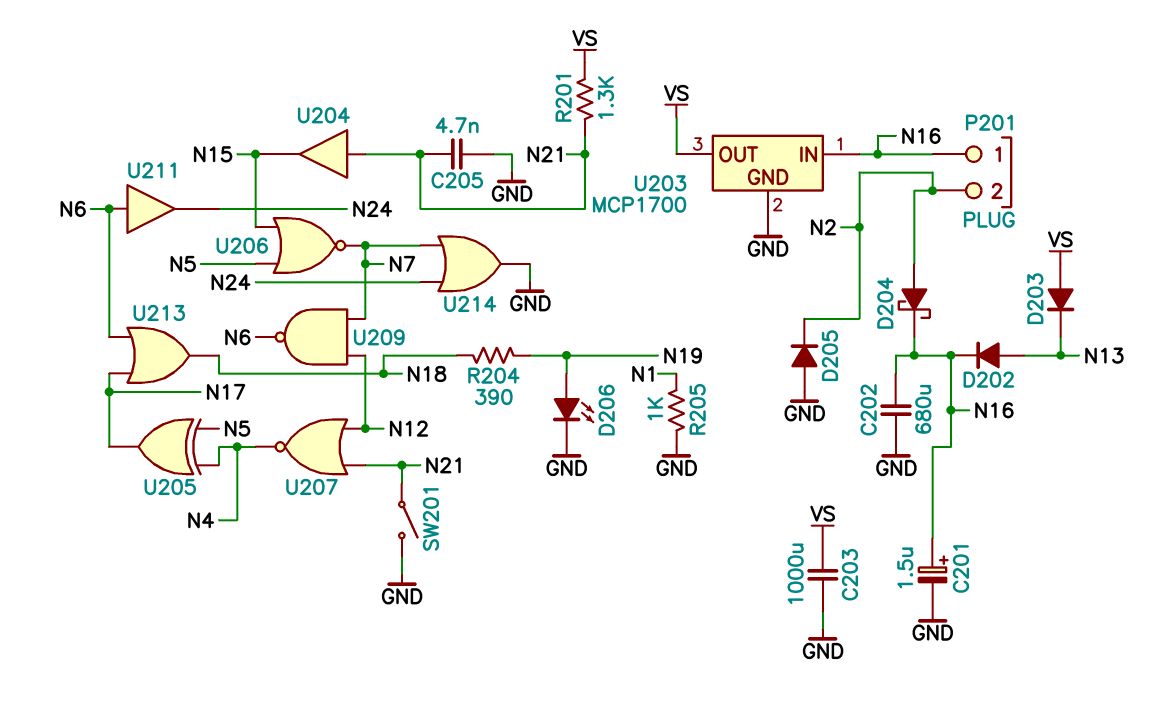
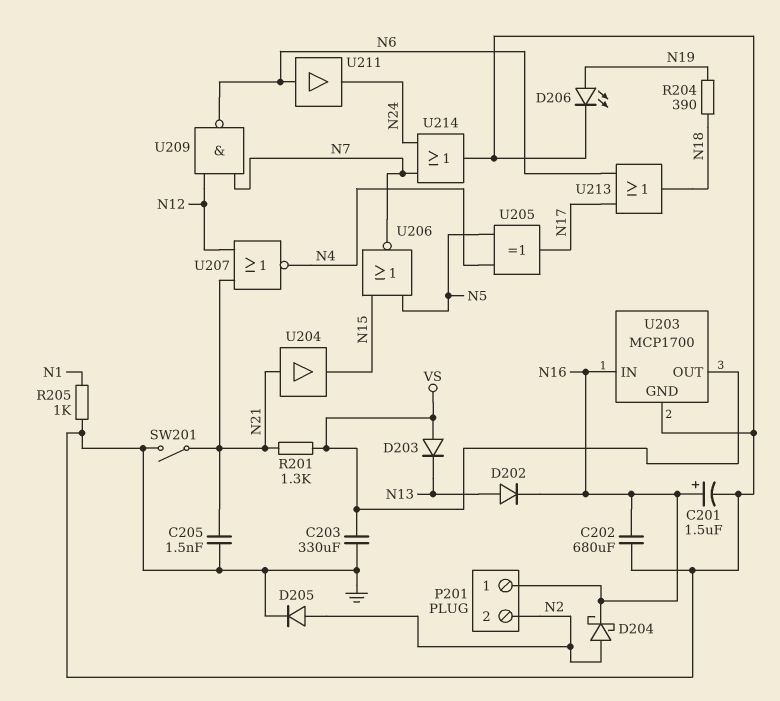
C203: 1000uF (GND, VS) -> 330uF (GND, VS)
C205: 4.7nF (GND, N21) -> 1.5nF (GND, N21)
D205: diode (A GND, K N2) -> diode (A N2, K GND)

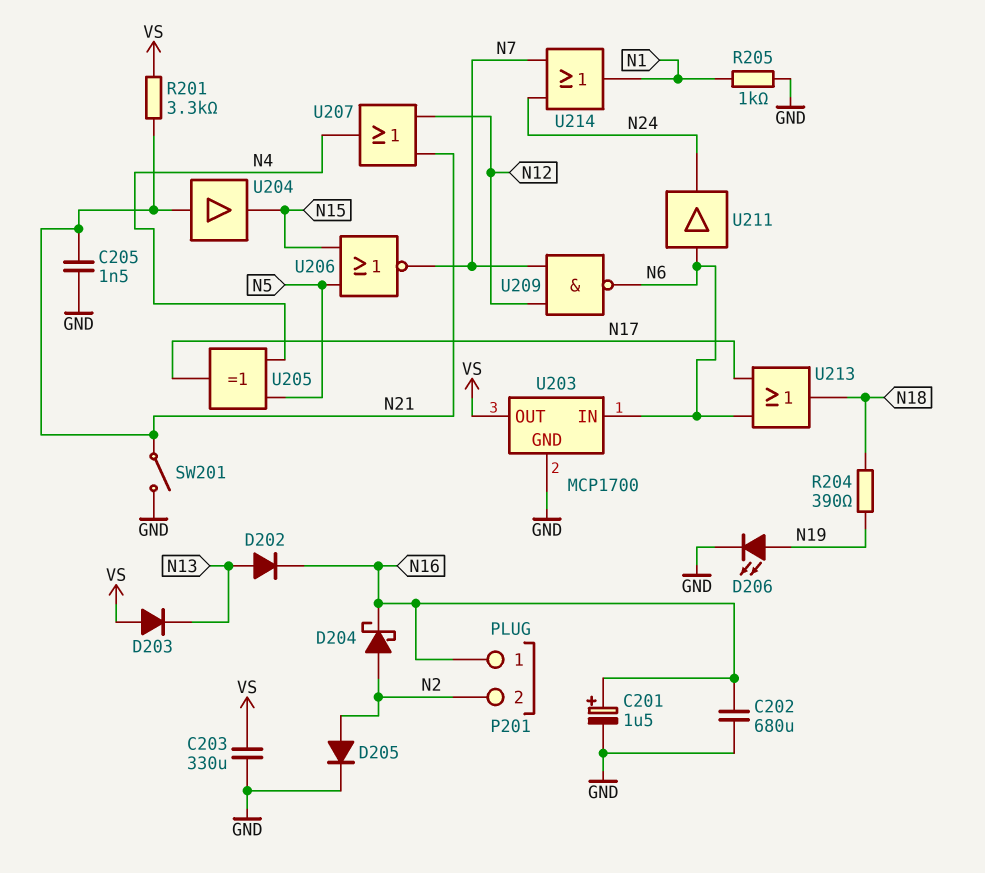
R201: 1.3k (N21, VS) -> 3.3k (N21, VS)
U203 pin IN: N16 -> N6
U207: NOR (in N12, in N21, out N4) -> OR (in N12, in N21, out N4)
U214: OR (in N7, in N24, out GND) -> OR (in N7, in N24, out N1)

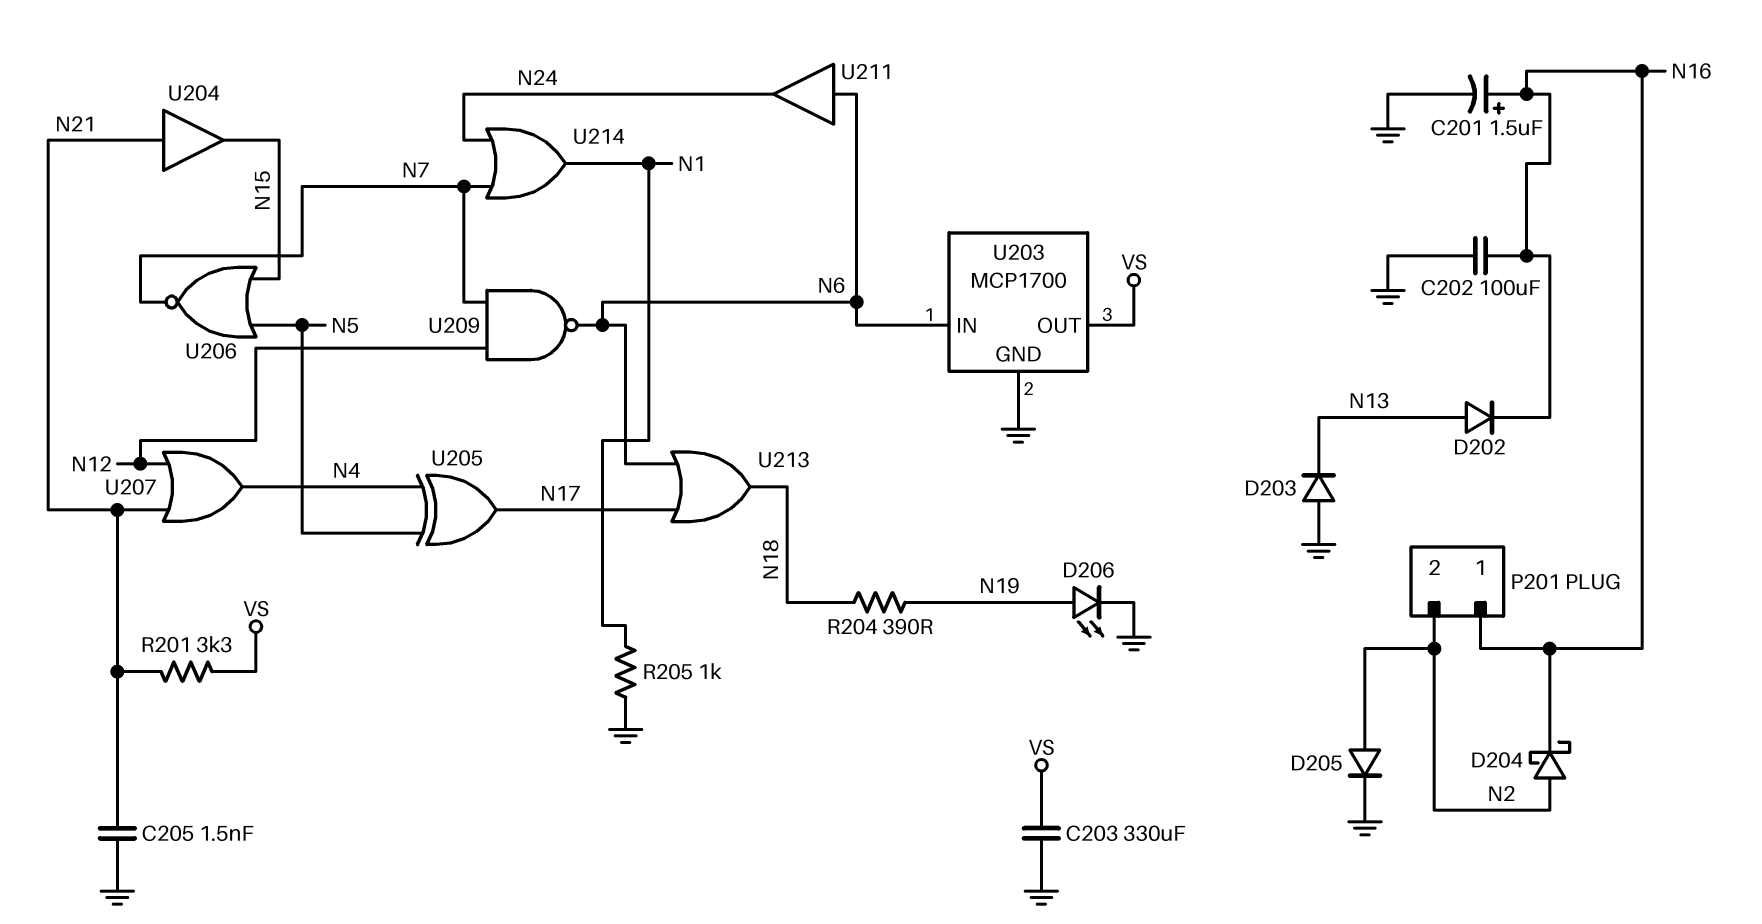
C202: 680uF (GND, N16) -> 100uF (GND, N16)
D203: diode (A VS, K N13) -> diode (A GND, K N13)
SW201: switch (GND, N21) -> none

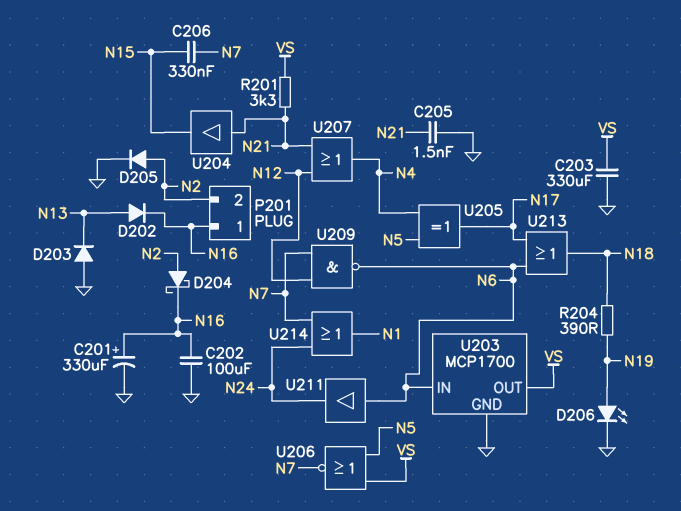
C201: 1.5uF (plus N16, minus GND) -> 330uF (plus N16, minus GND)
C206: none -> 330nF (N7, N15)
R205: 1k (GND, N1) -> none
U206: NOR (in N5, in N15, out N7) -> NOR (in N5, in VS, out N7)

